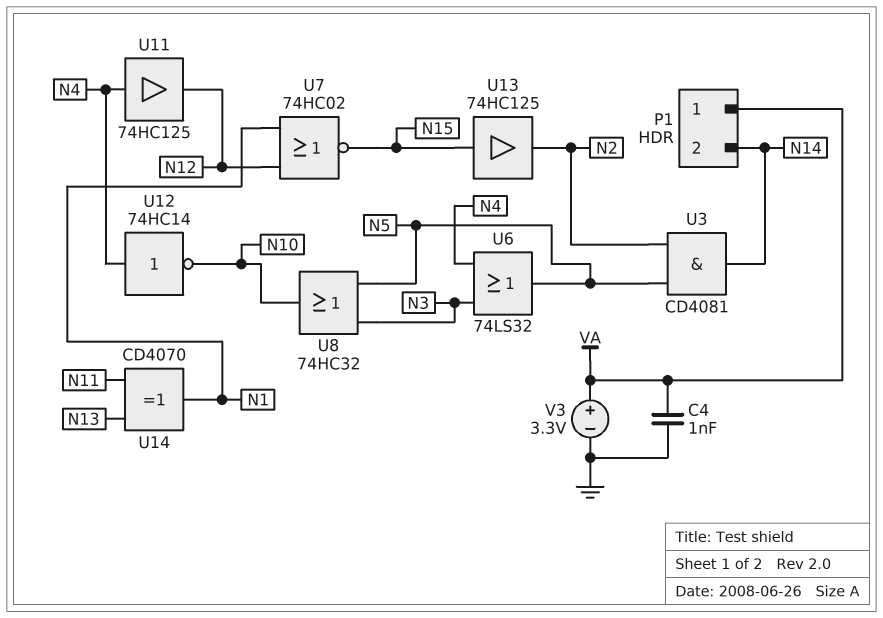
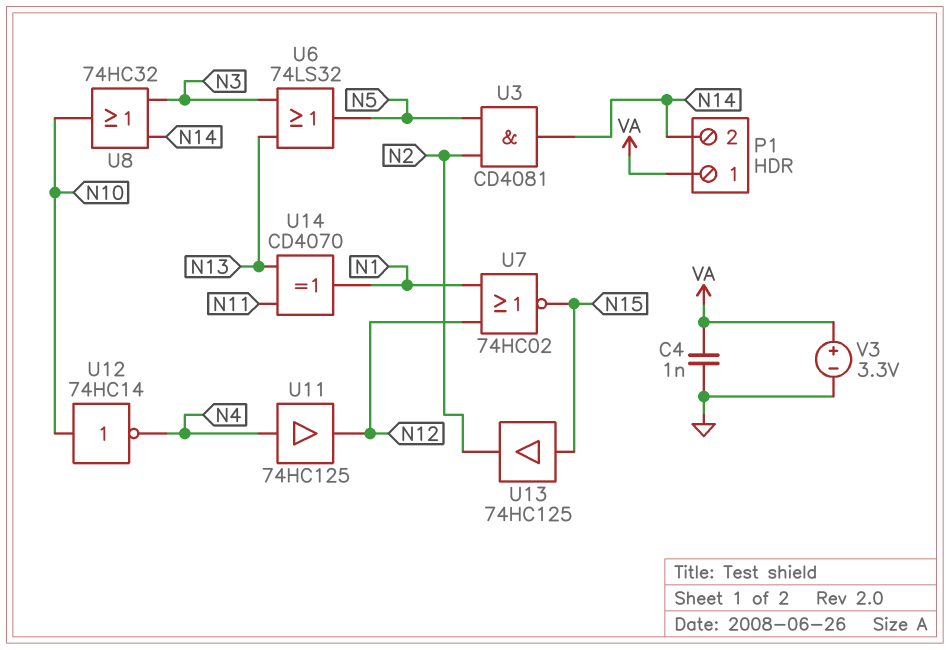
U6: OR 74LS32 (in N3, in N4, out N5) -> OR 74LS32 (in N3, in N13, out N5)
U8: OR 74HC32 (in N3, in N5, out N10) -> OR 74HC32 (in N3, in N14, out N10)
U12: NOT 74HC14 (in N4, out N10) -> NOT 74HC14 (in N10, out N4)

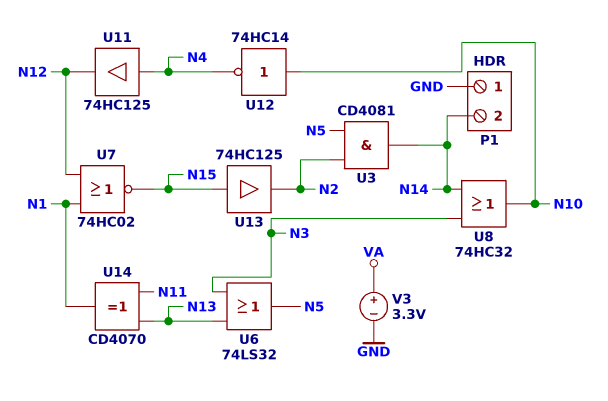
C4: 1nF (GND, VA) -> none
P1 pin 1: VA -> GND

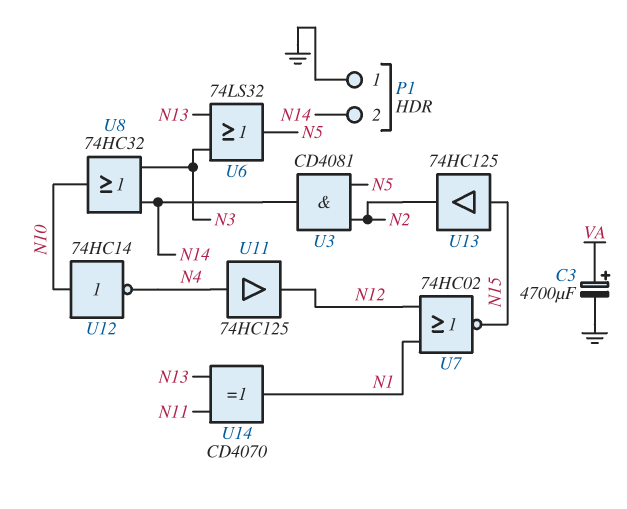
C3: none -> 4700uF (plus VA, minus GND)
V3: 3.3V (plus VA, minus GND) -> none

